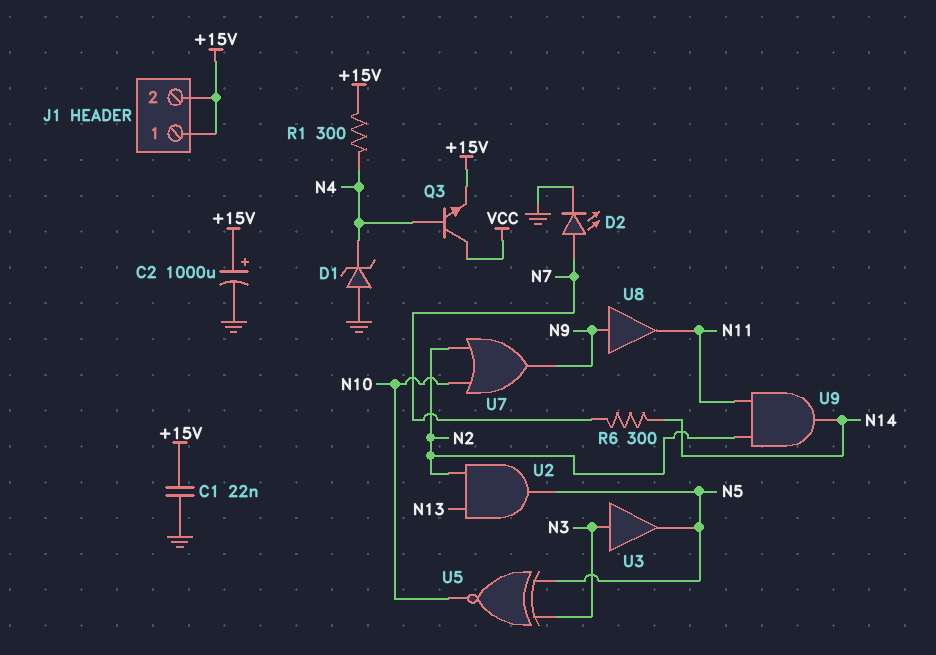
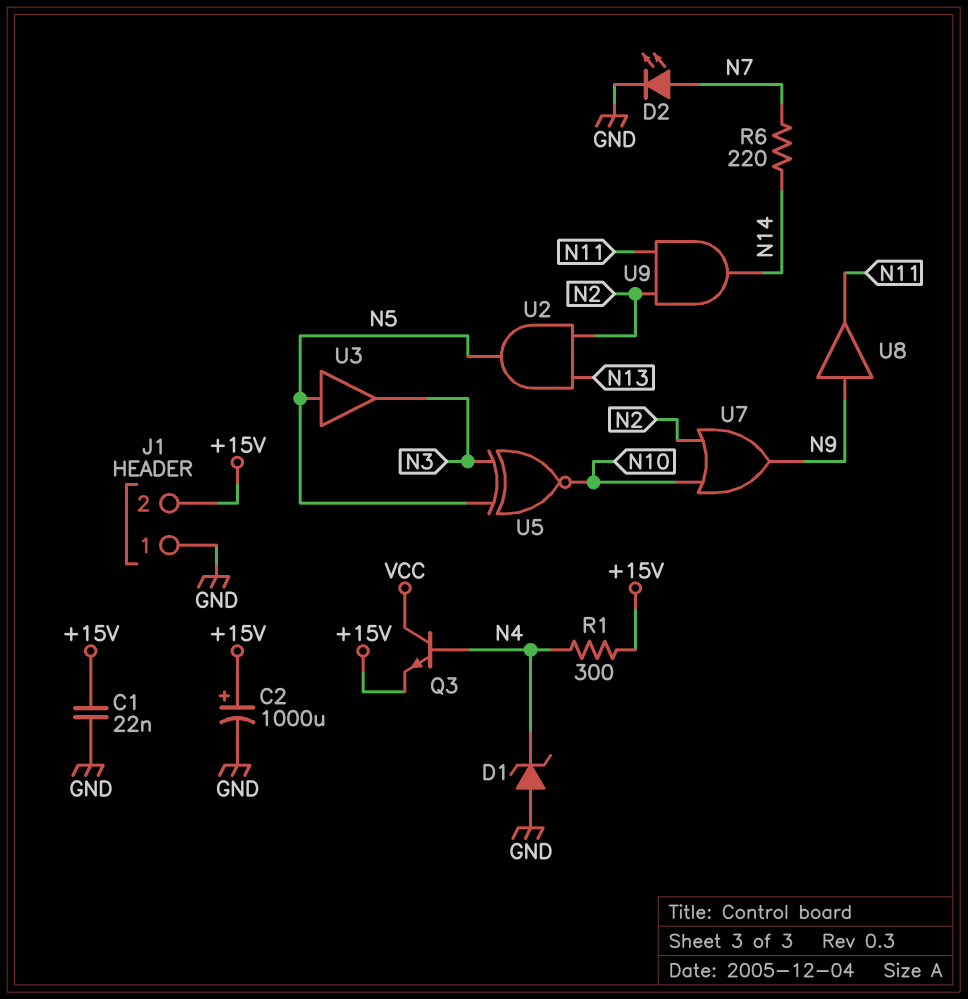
J1 pin 1: +15V -> GND
R6: 300 (N7, N14) -> 220 (N7, N14)
U3: buffer (in N3, out N5) -> buffer (in N5, out N3)

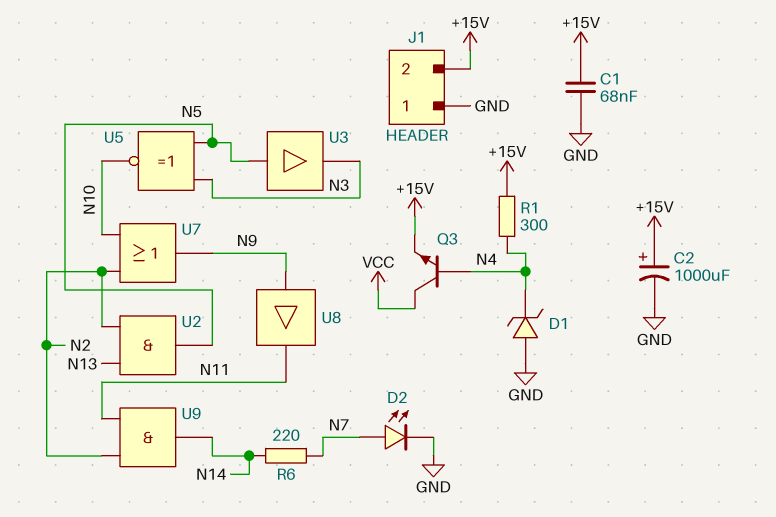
C1: 22nF (+15V, GND) -> 68nF (+15V, GND)

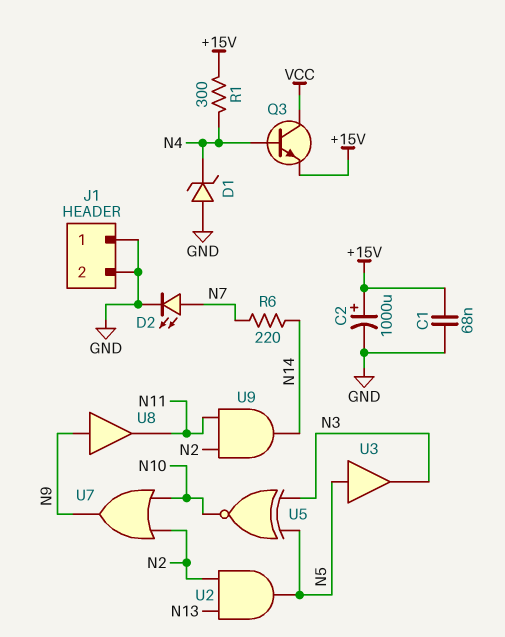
J1 pin 2: +15V -> GND

